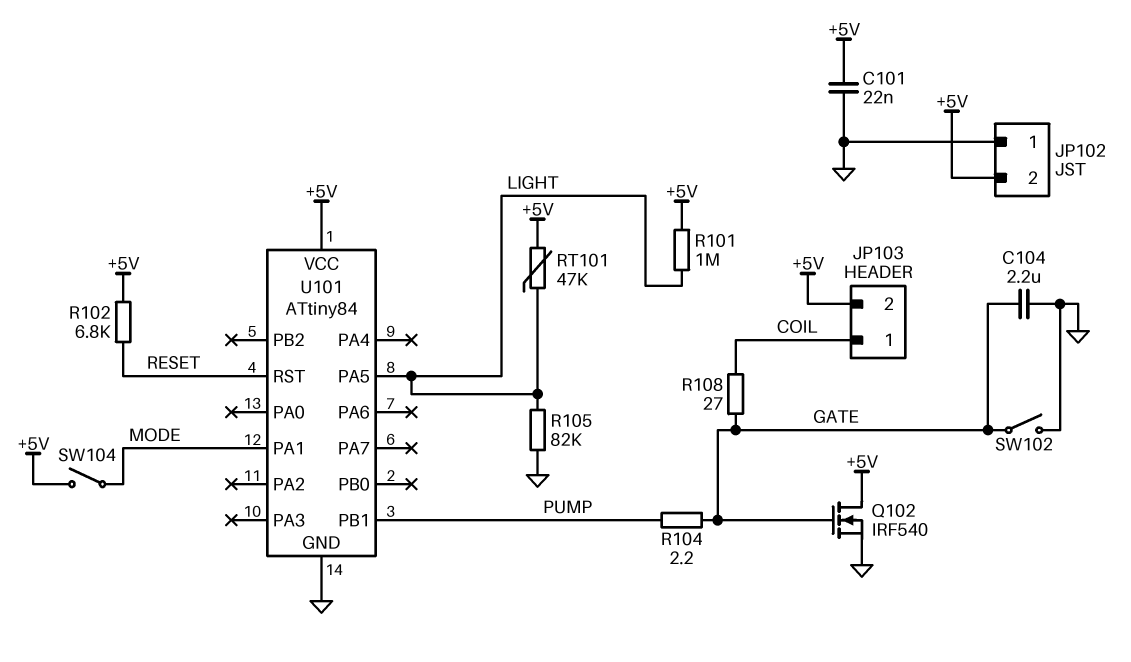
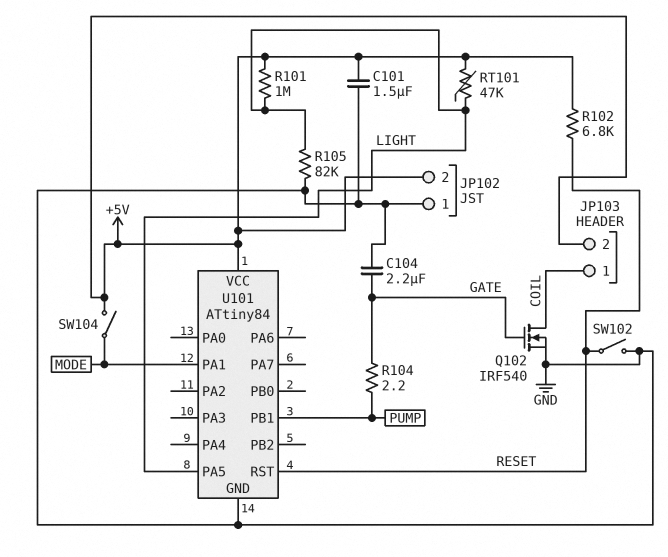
C101: 22nF (+5V, GND) -> 1.5uF (+5V, GND)
Q102: NMOS IRF540 (G GATE, D +5V, S GND) -> NMOS IRF540 (G GATE, D COIL, S GND)
R108: 27 (COIL, GATE) -> none
SW102: switch (GATE, GND) -> switch (GND, RESET)

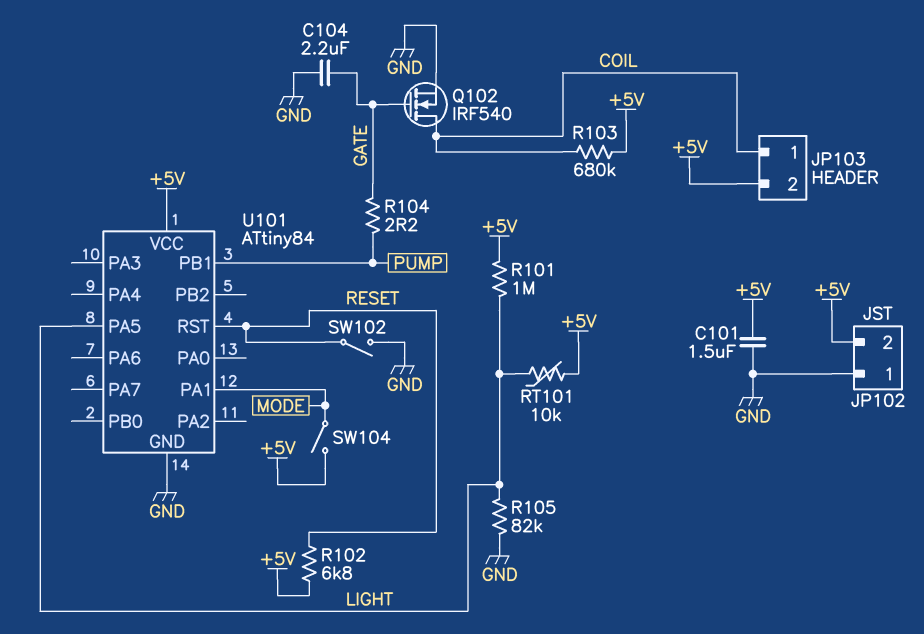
R103: none -> 680k (+5V, COIL)
RT101: 47k (+5V, LIGHT) -> 10k (+5V, LIGHT)

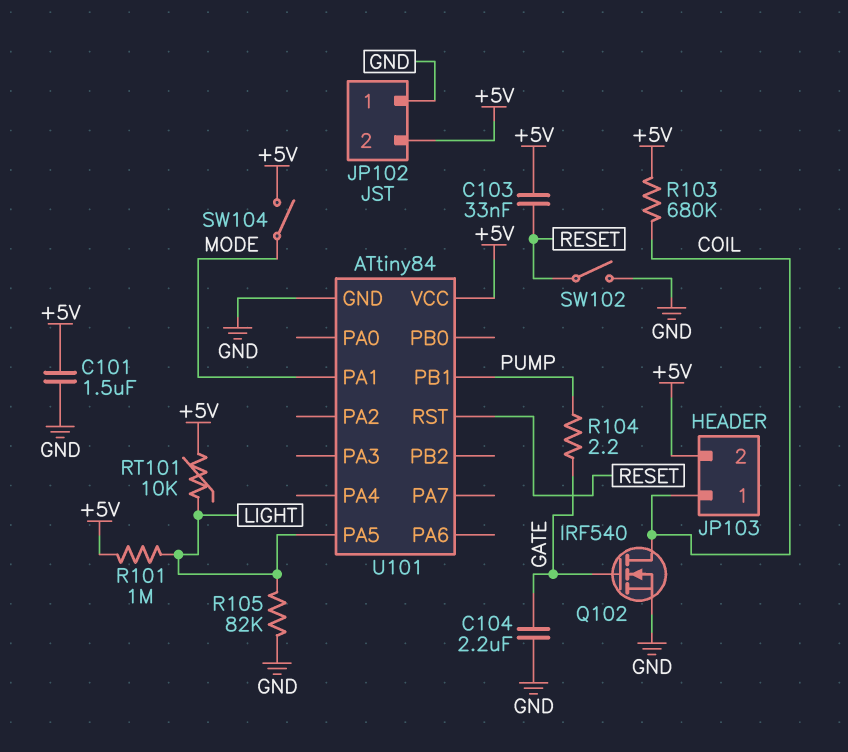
C103: none -> 33nF (+5V, RESET)
R102: 6.8k (+5V, RESET) -> none

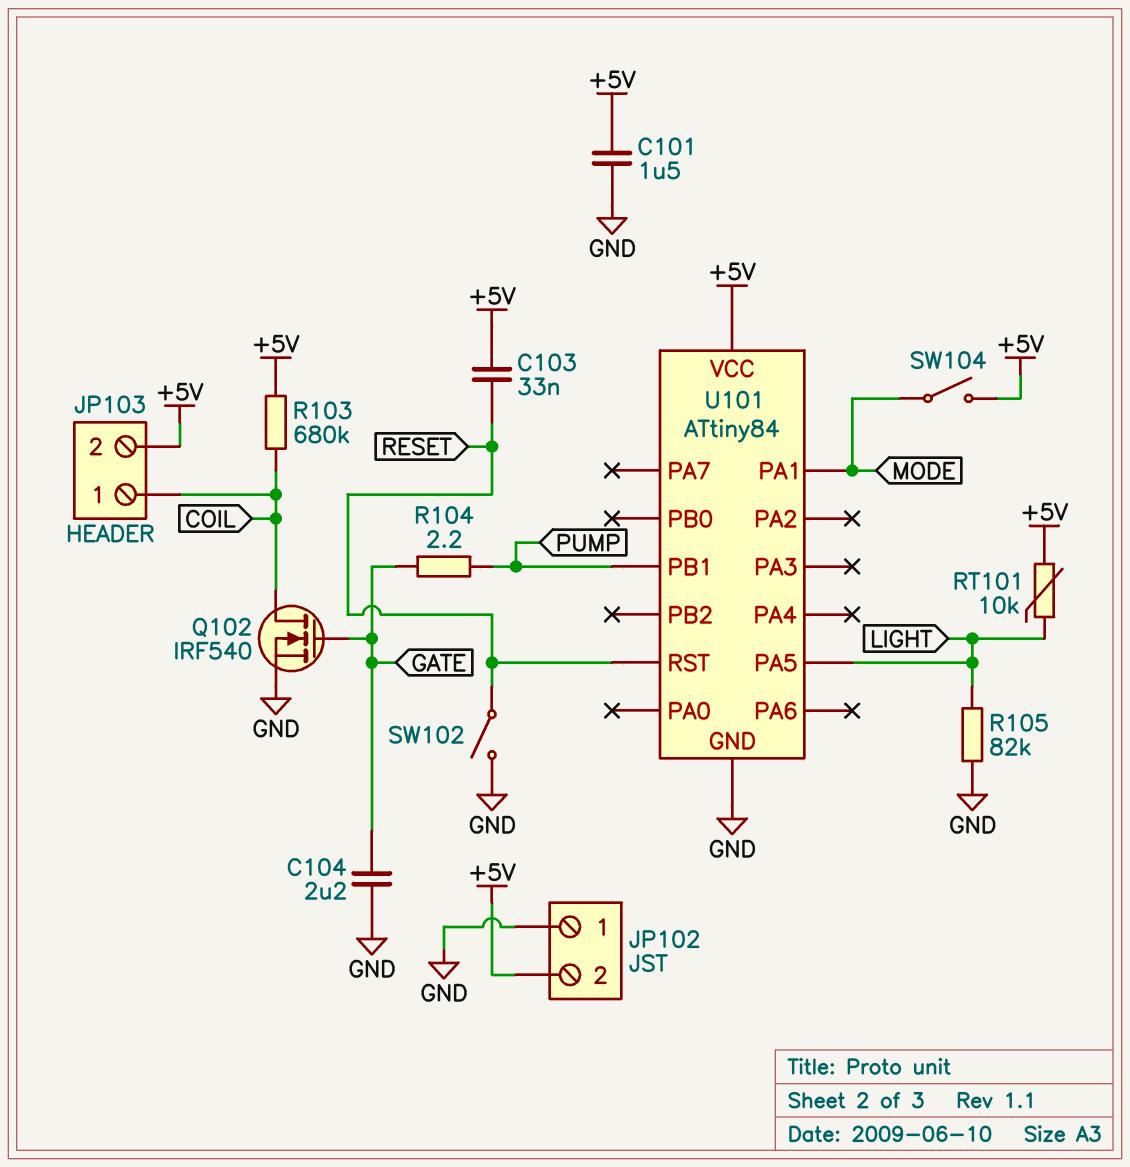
R101: 1M (+5V, LIGHT) -> none

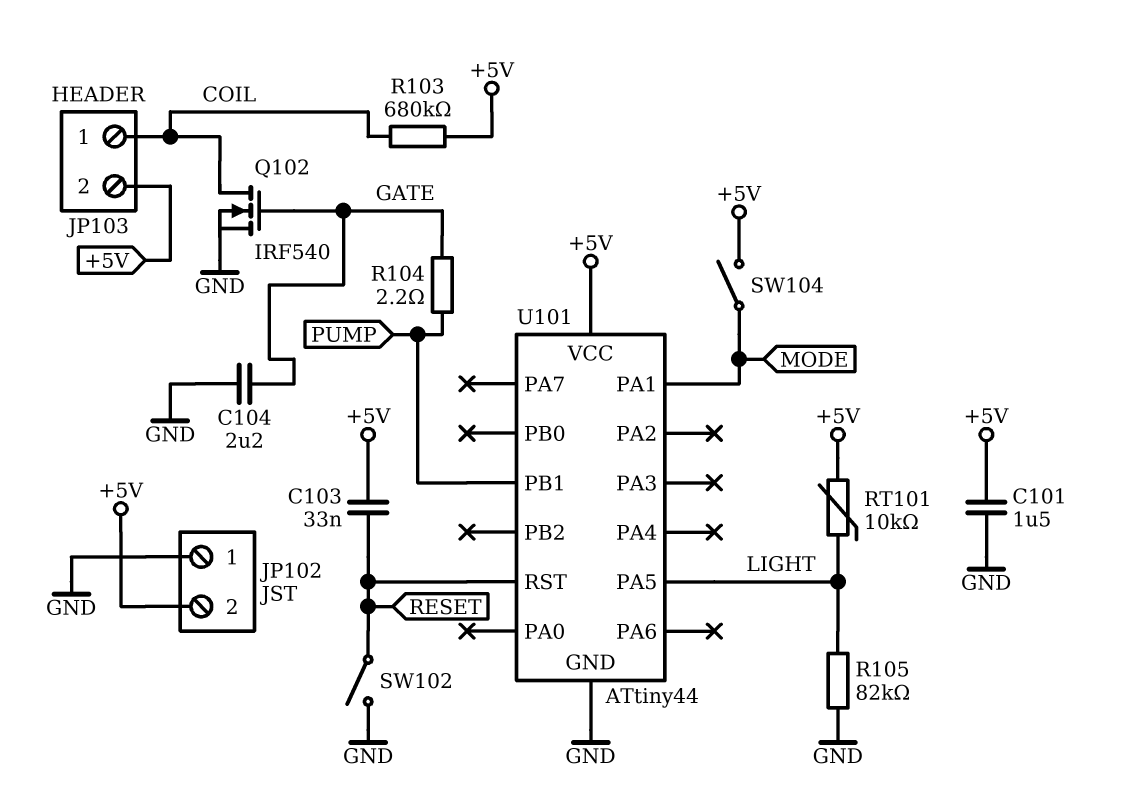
U101: ATtiny84 -> ATtiny44

